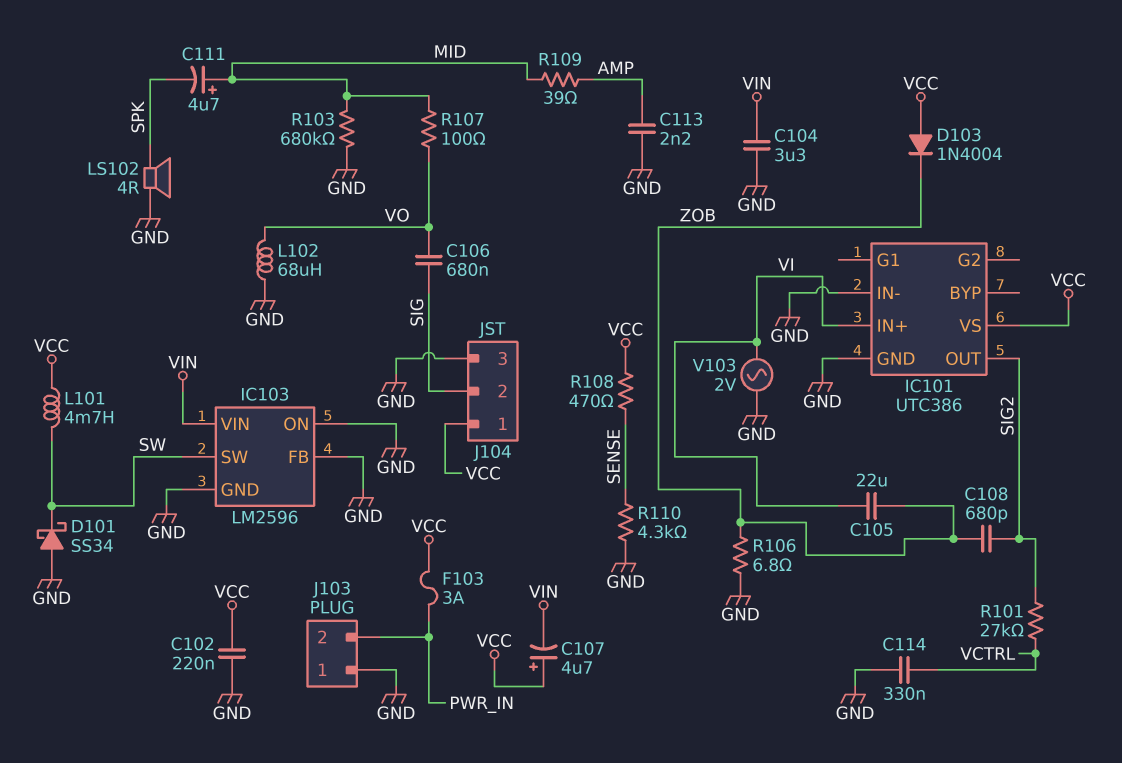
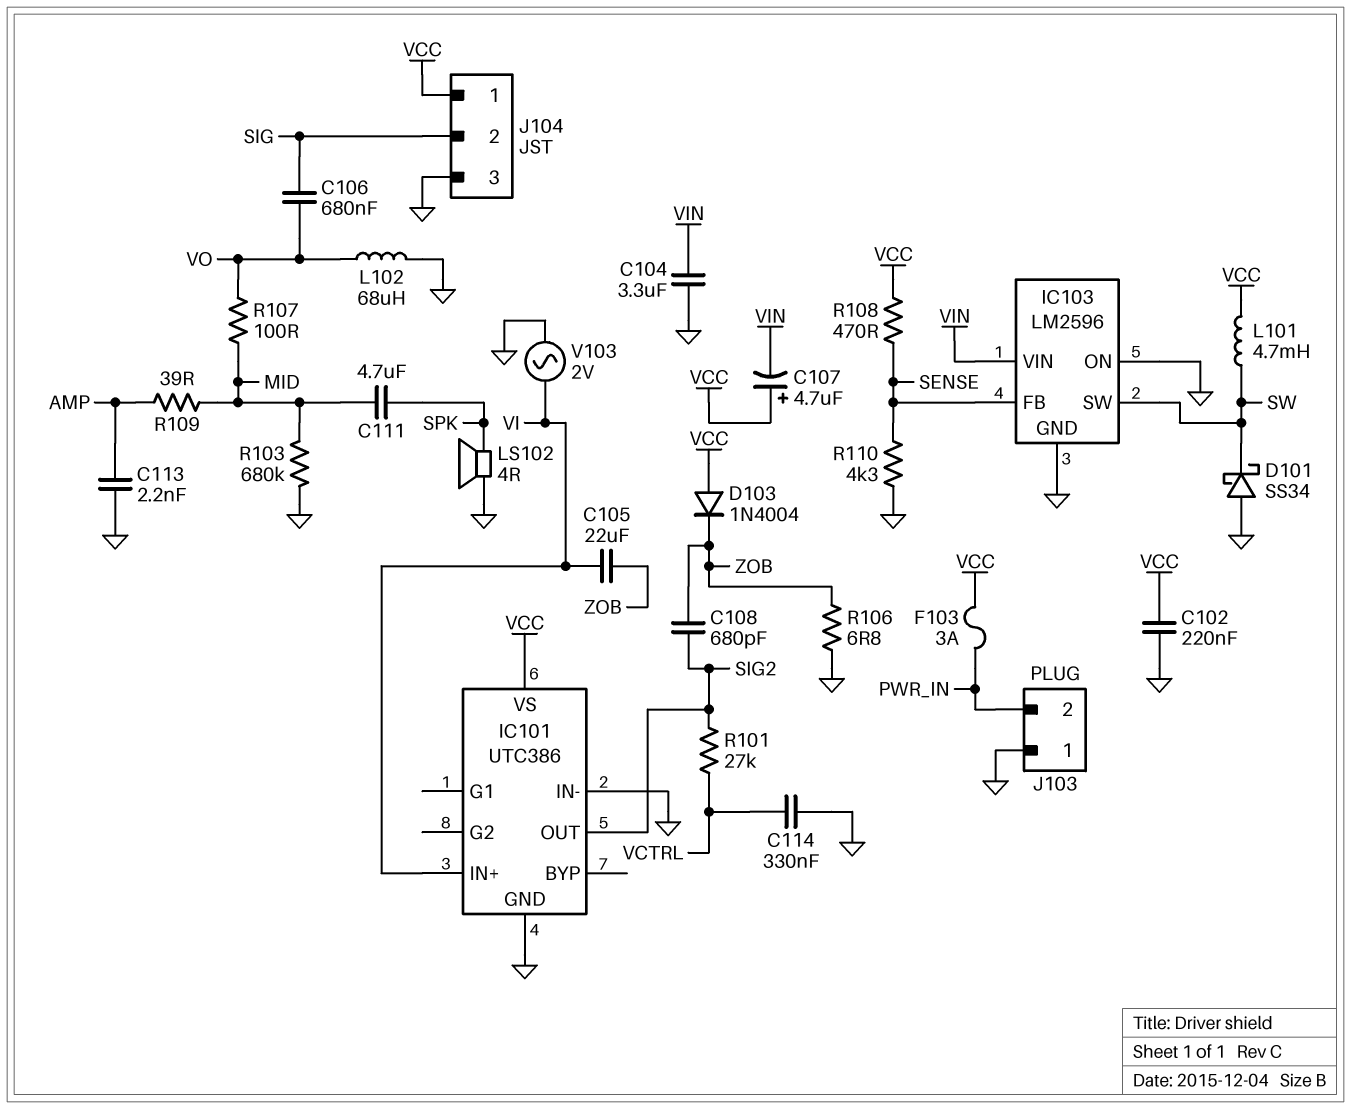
C111: 4.7uF (plus MID, minus SPK) -> 4.7uF (MID, SPK)
IC103 pin FB: GND -> SENSE

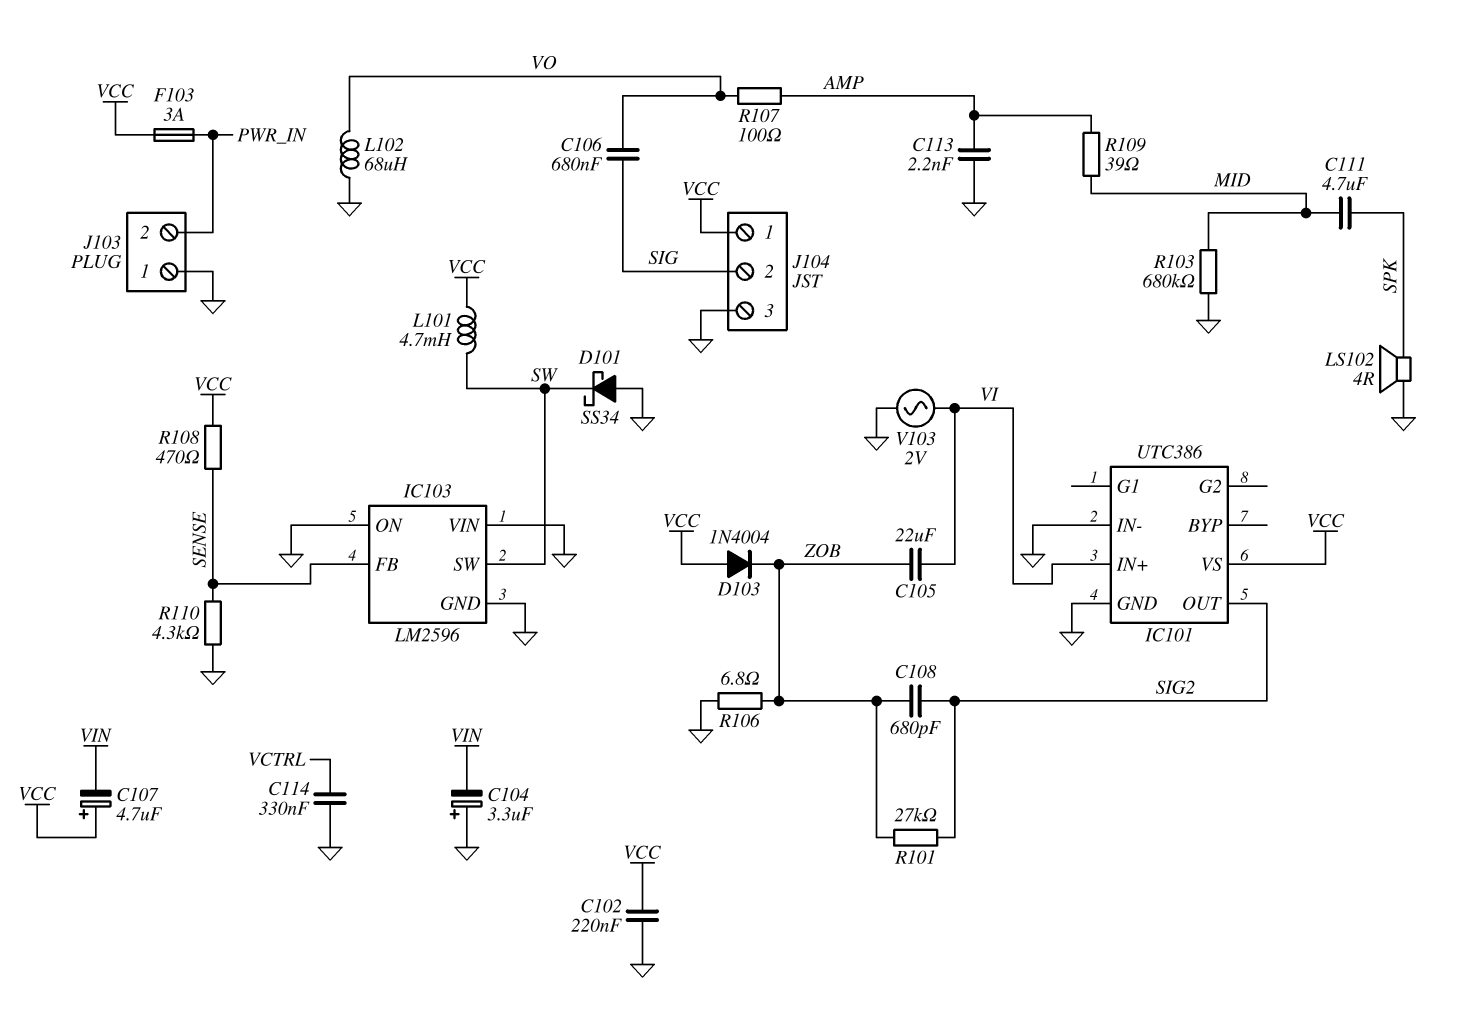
C104: 3.3uF (GND, VIN) -> 3.3uF (plus GND, minus VIN)
IC103 pin VIN: VIN -> GND
R101: 27k (SIG2, VCTRL) -> 27k (SIG2, ZOB)
R107: 100 (MID, VO) -> 100 (AMP, VO)

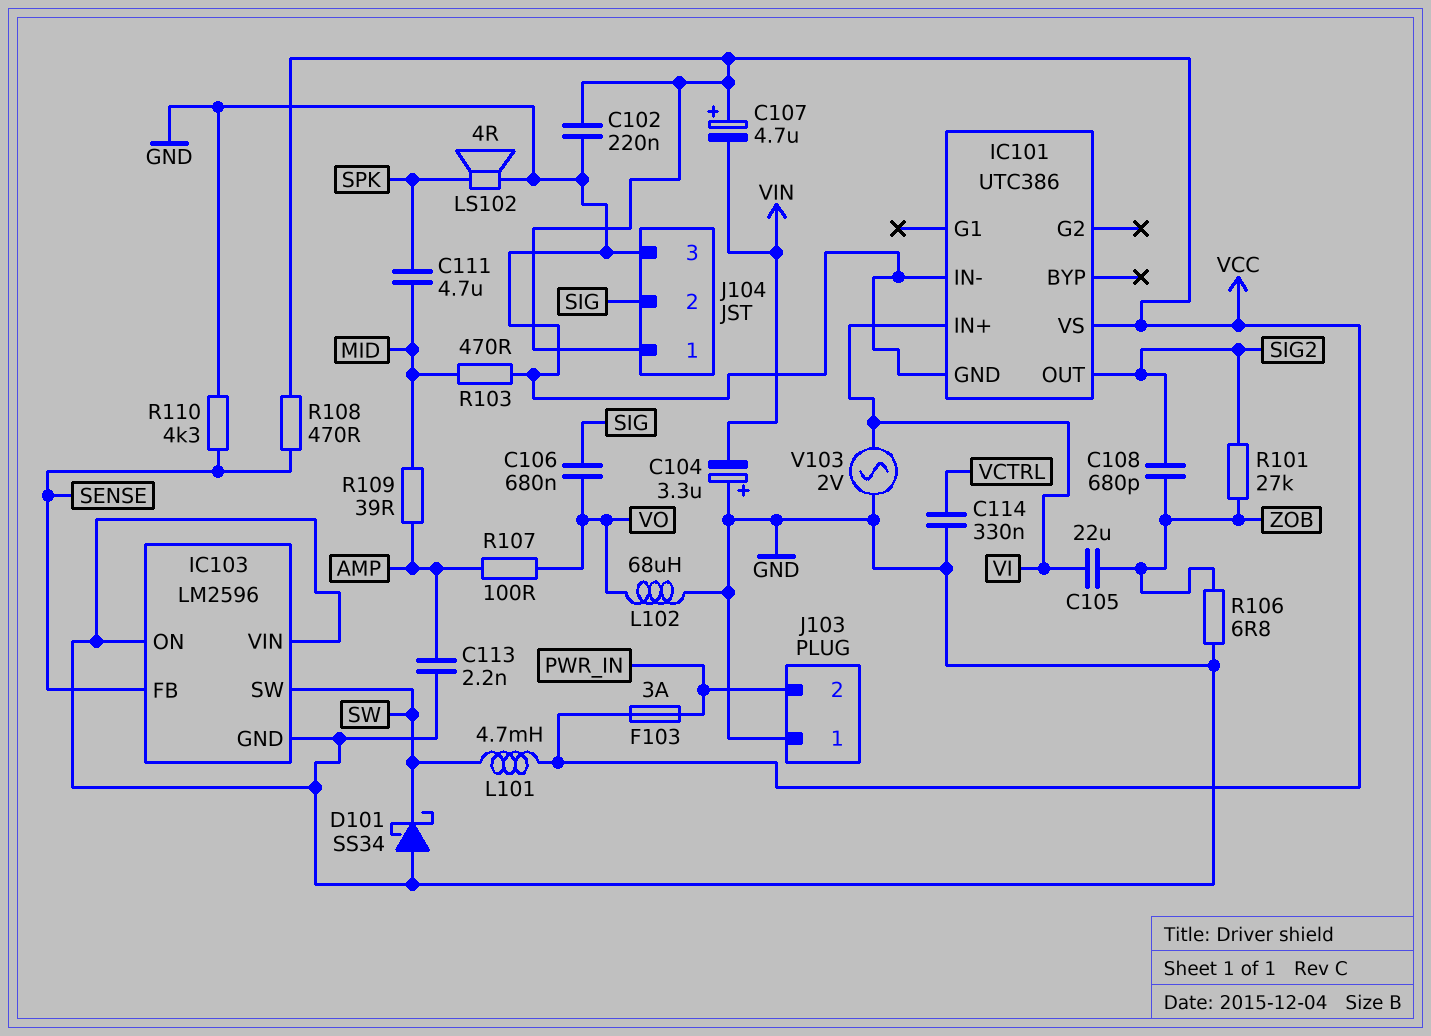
D103: diode 1N4004 (A VCC, K ZOB) -> none
R103: 680k (GND, MID) -> 470 (GND, MID)

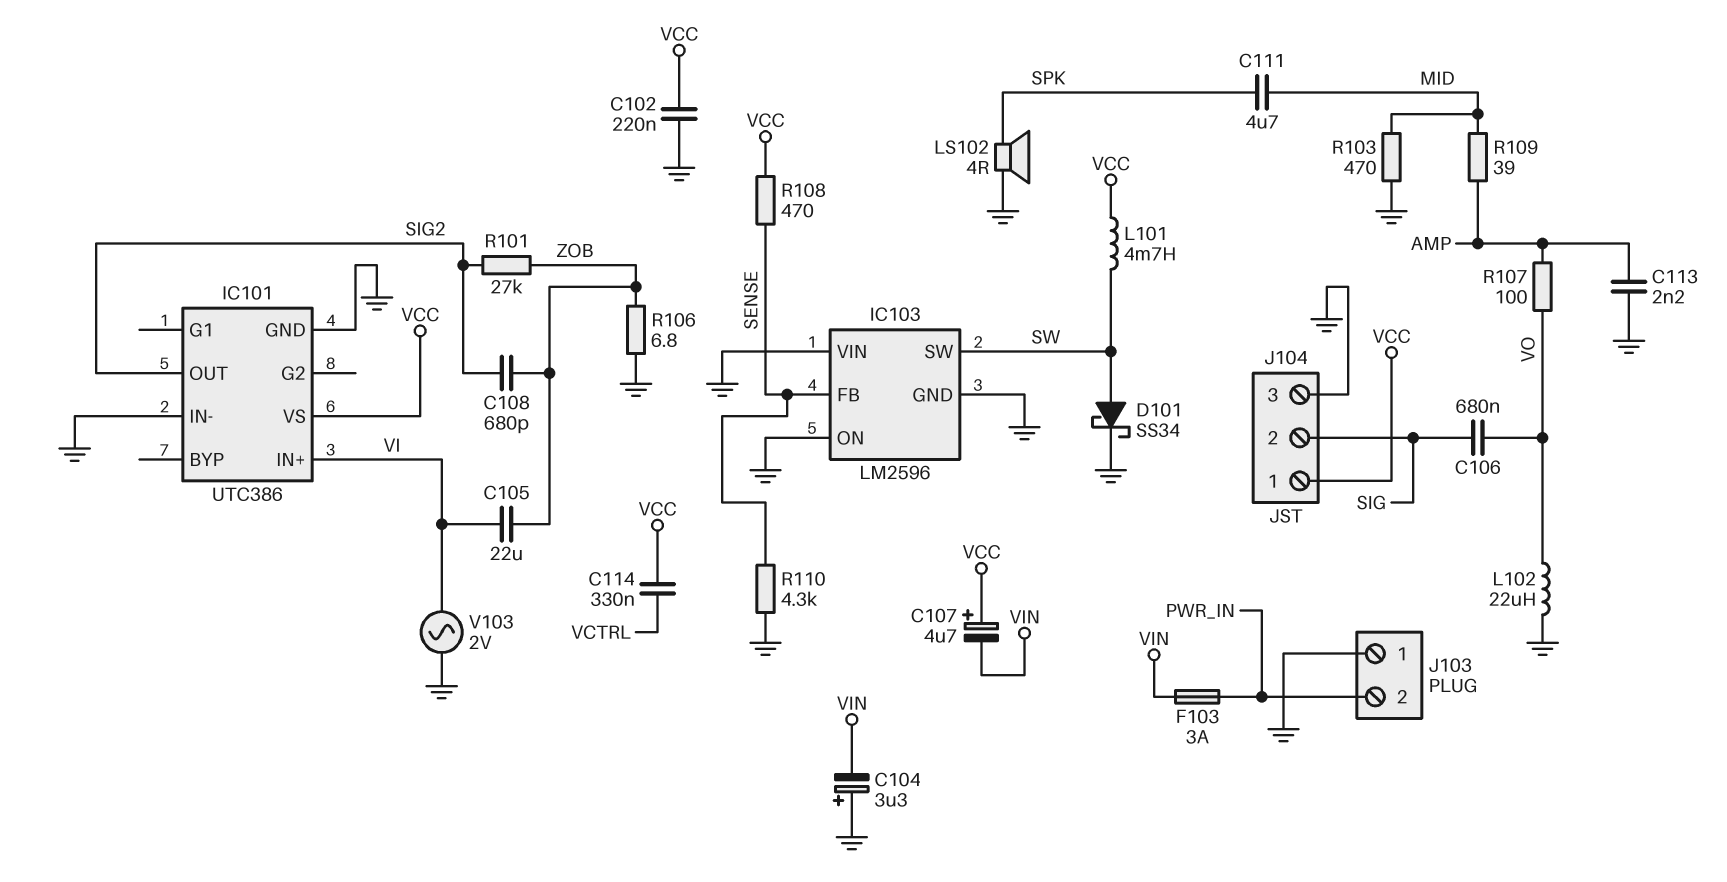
C114: 330nF (GND, VCTRL) -> 330nF (VCC, VCTRL)
D101: schottky SS34 (A GND, K SW) -> schottky SS34 (A SW, K GND)
F103: 3A (PWR_IN, VCC) -> 3A (PWR_IN, VIN)
L102: 68uH (GND, VO) -> 22uH (GND, VO)

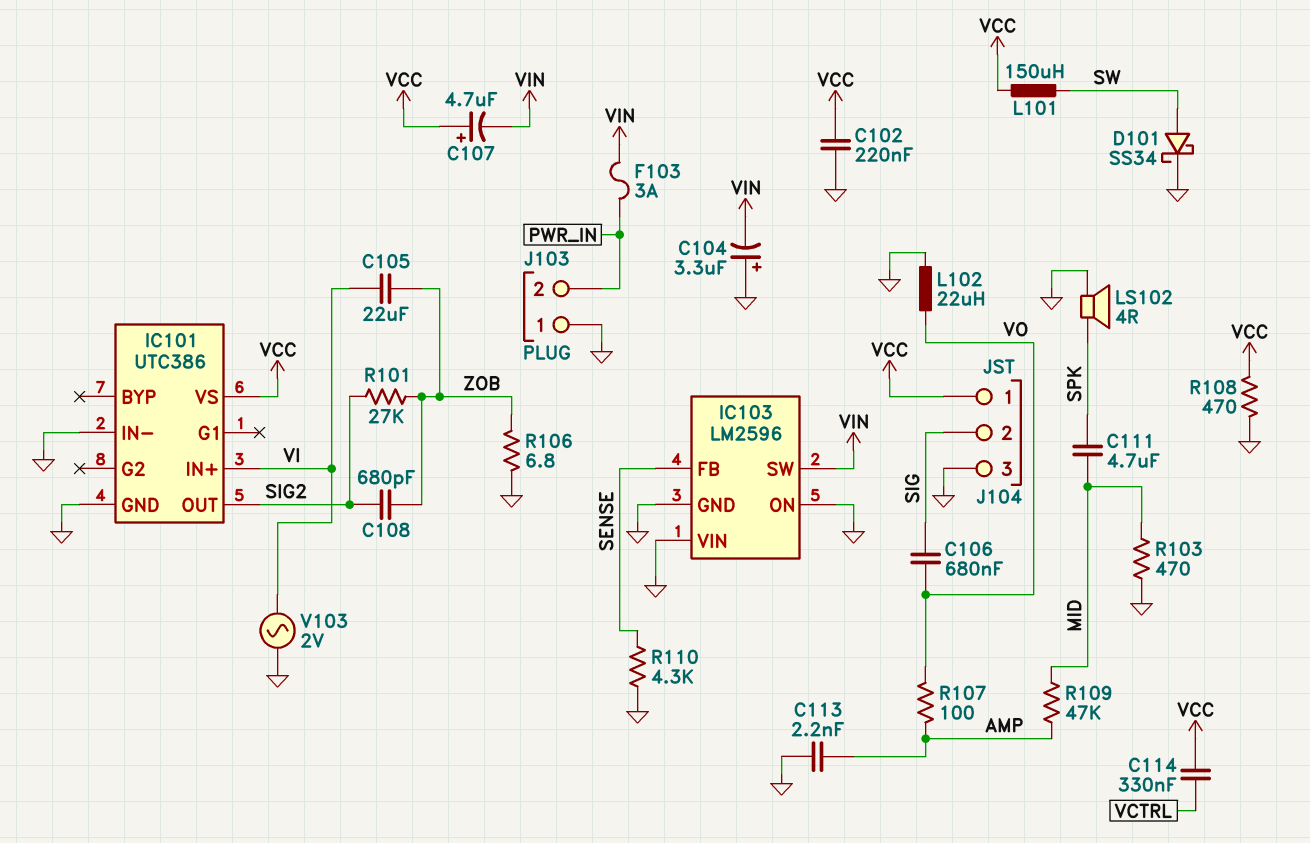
IC103 pin SW: SW -> VIN
L101: 4.7mH (SW, VCC) -> 150uH (SW, VCC)
R108: 470 (SENSE, VCC) -> 470 (GND, VCC)
R109: 39 (AMP, MID) -> 47k (AMP, MID)

